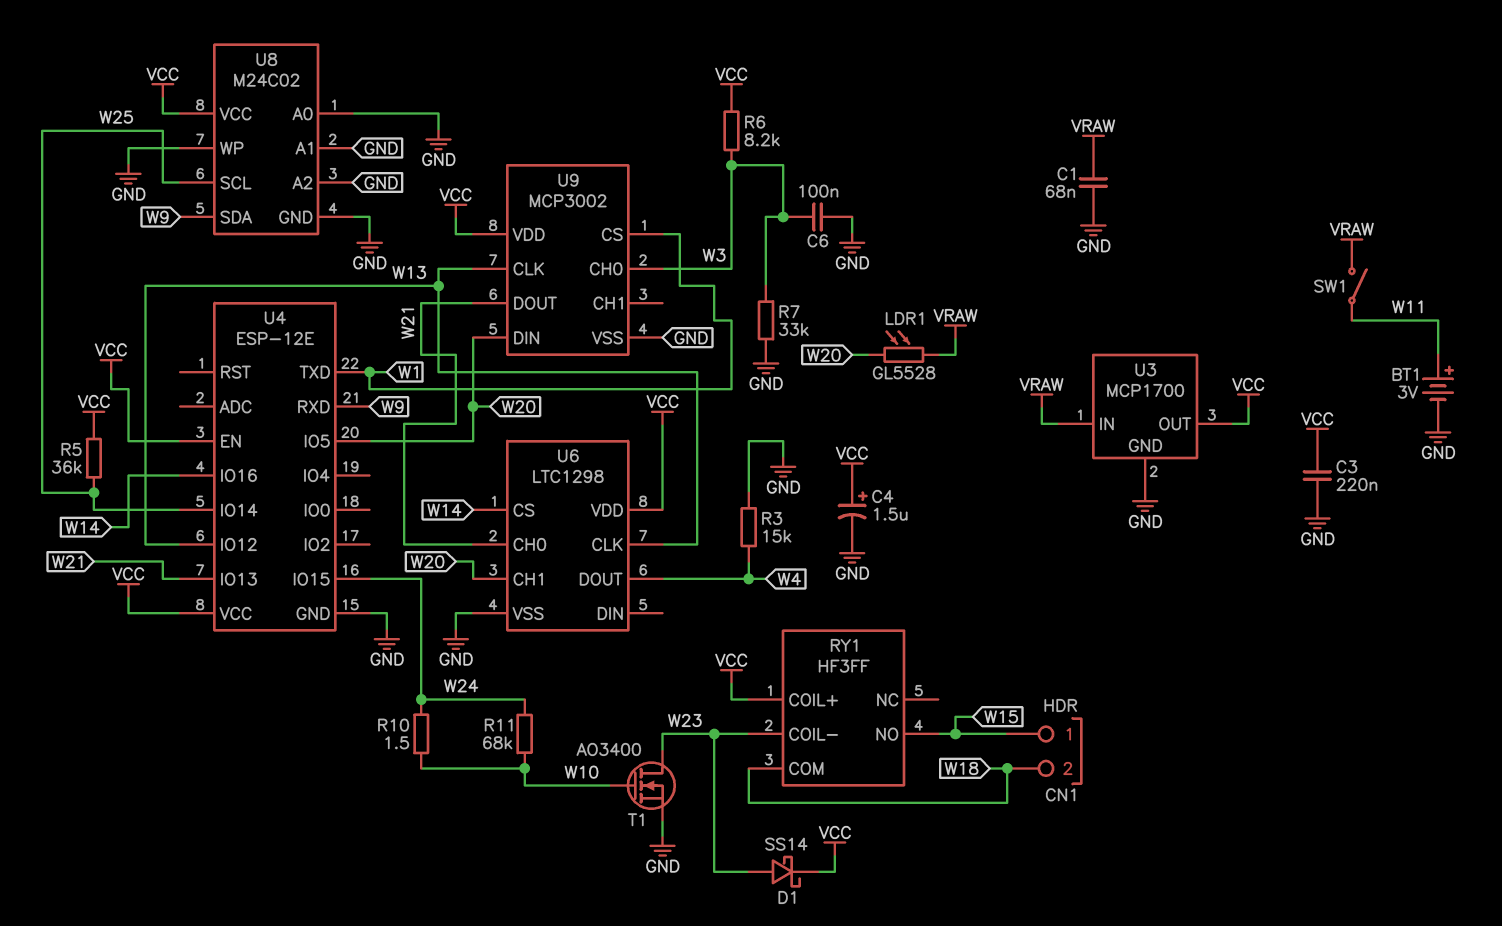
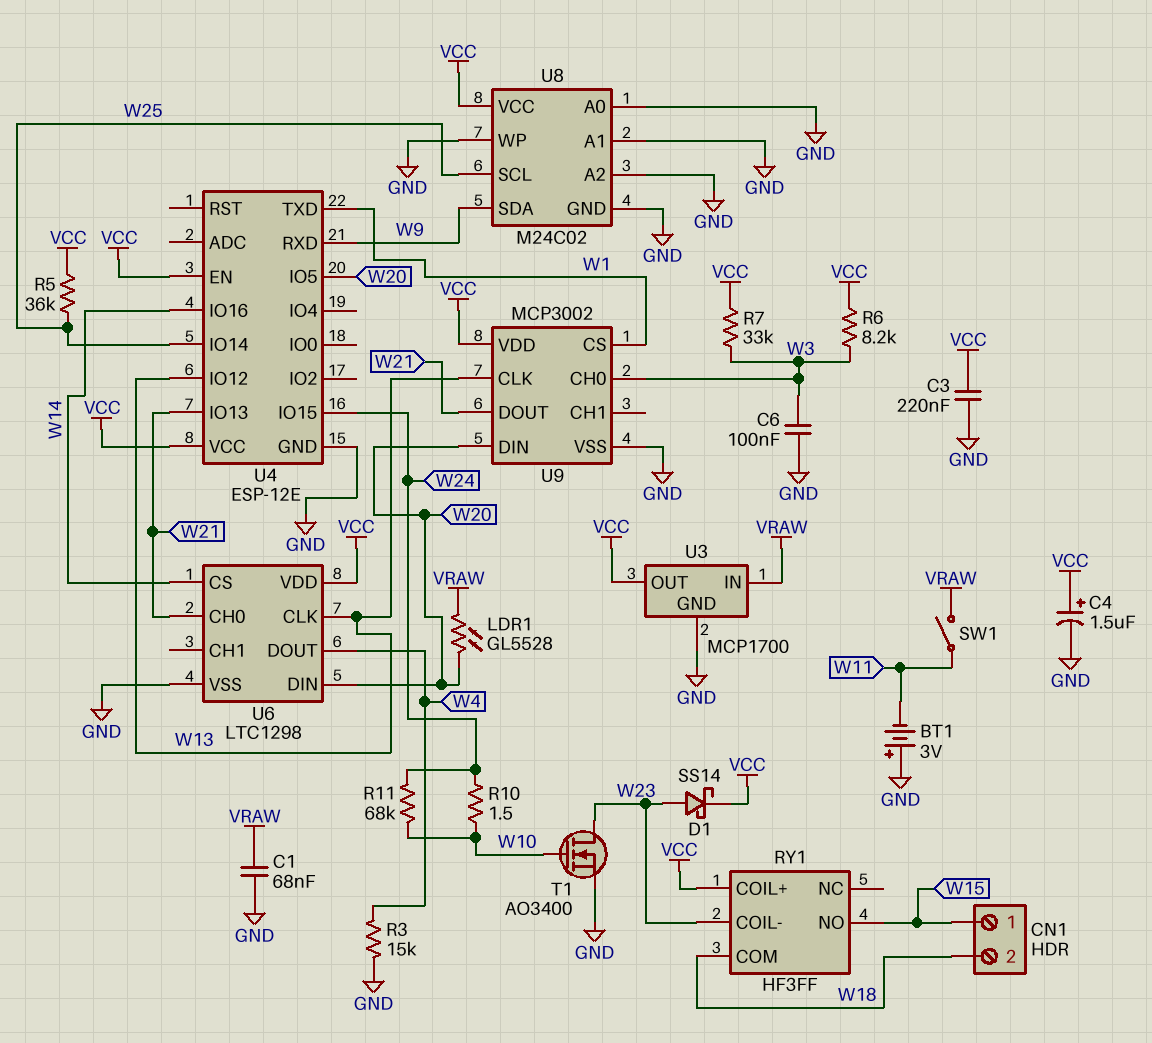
BT1: 3V (plus W11, minus GND) -> 3V (plus GND, minus W11)
R7: 33k (GND, W3) -> 33k (VCC, W3)
U6 pin CH1: W20 -> none
U6 pin DIN: none -> W20

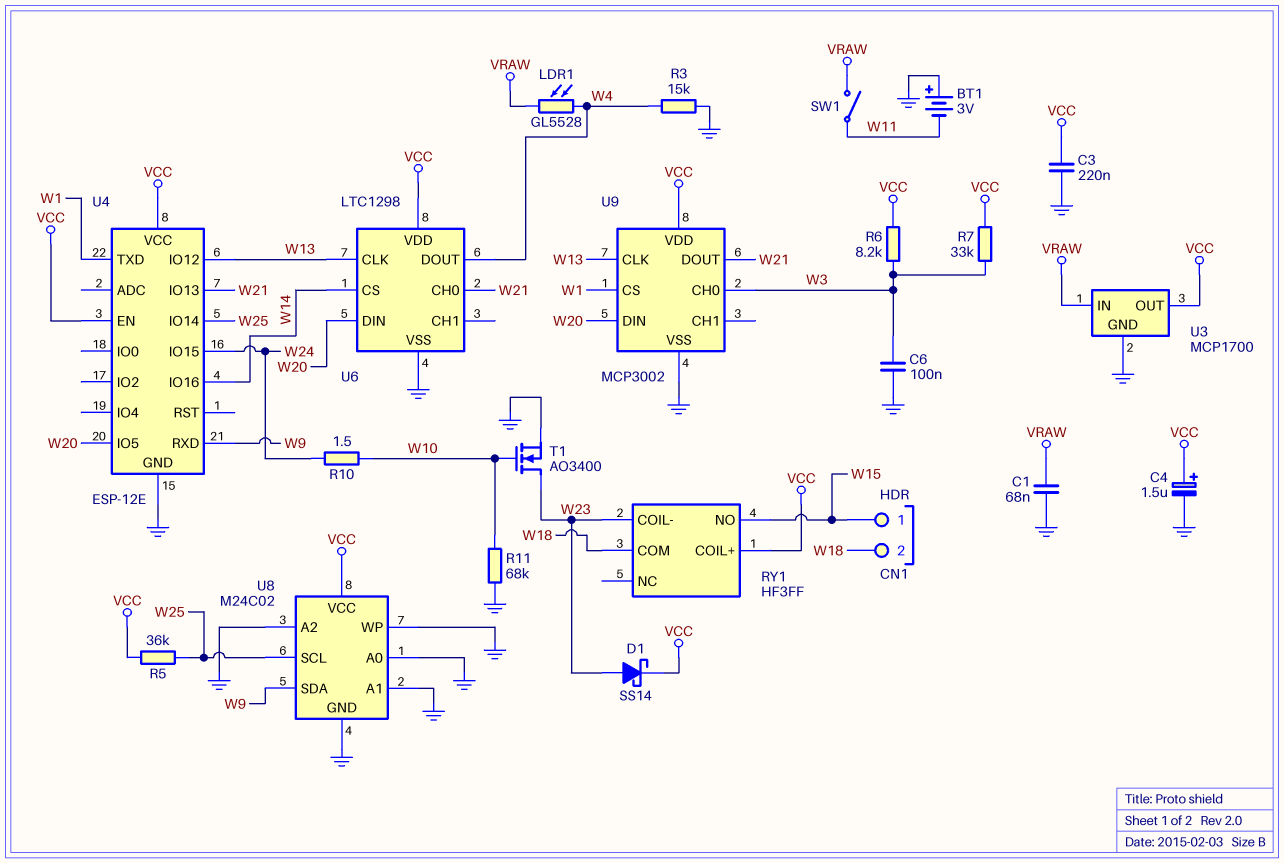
LDR1: GL5528 (VRAW, W20) -> GL5528 (VRAW, W4)
R11: 68k (W10, W24) -> 68k (GND, W10)

